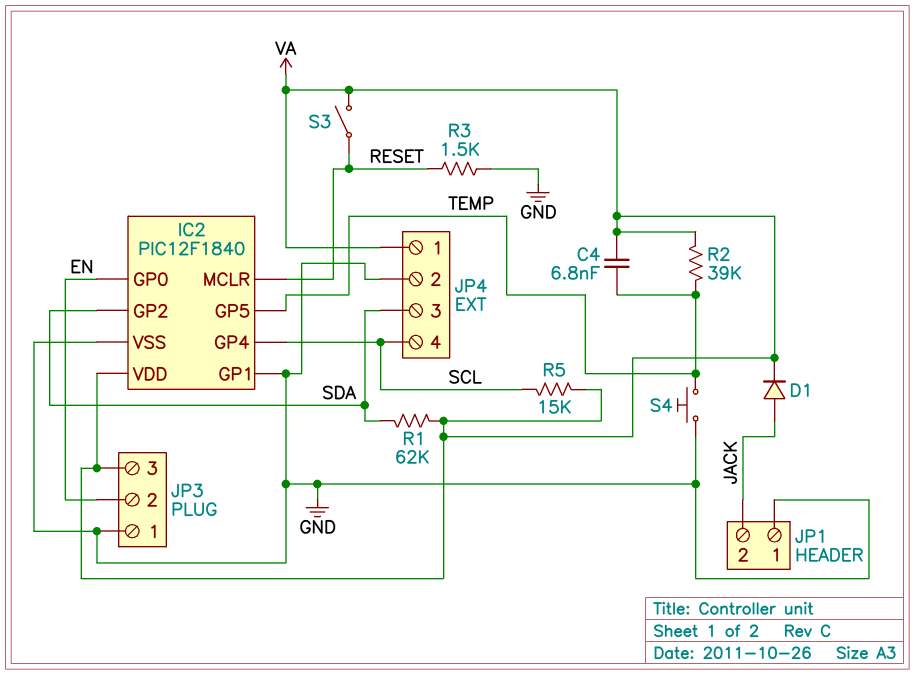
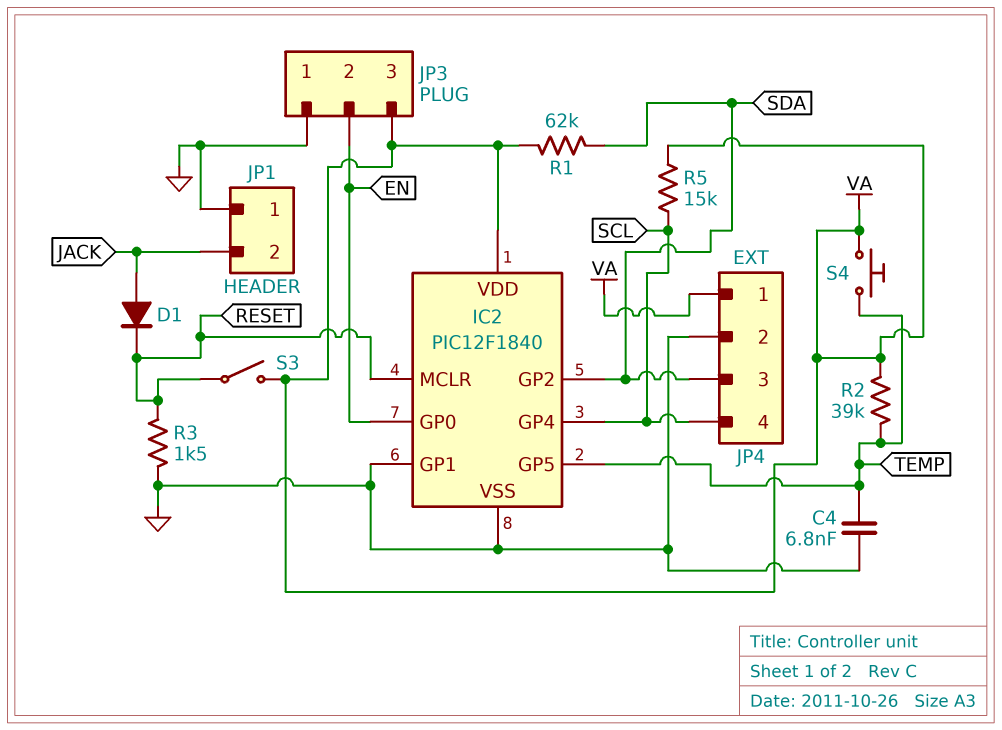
C4: 6.8nF (TEMP, VA) -> 6.8nF (GND, TEMP)
D1: diode (A JACK, K VA) -> diode (A JACK, K RESET)
S4: button (GND, TEMP) -> button (TEMP, VA)

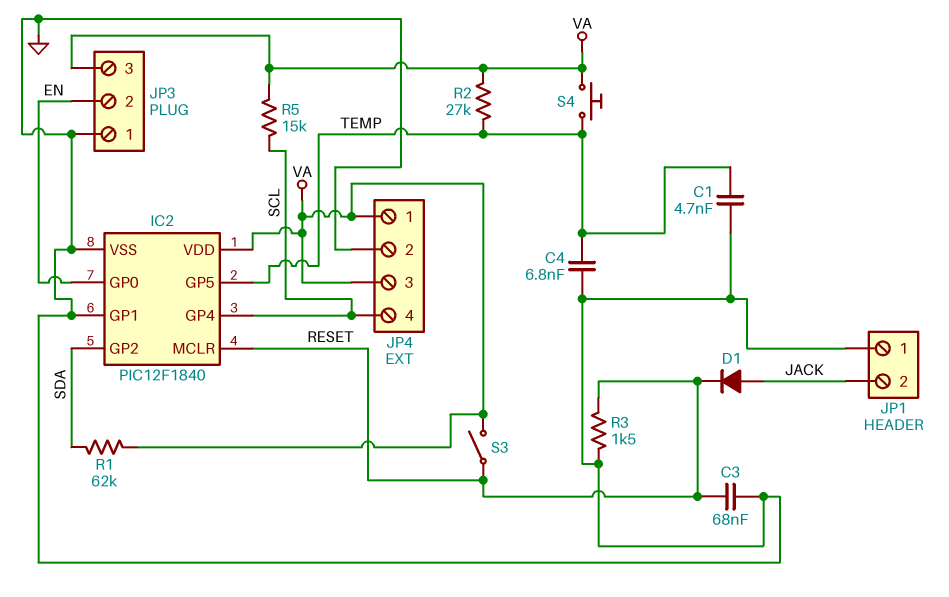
C1: none -> 4.7nF (GND, TEMP)
C3: none -> 68nF (GND, RESET)
JP4 pin 3: SDA -> VA
R2: 39k (TEMP, VA) -> 27k (TEMP, VA)

